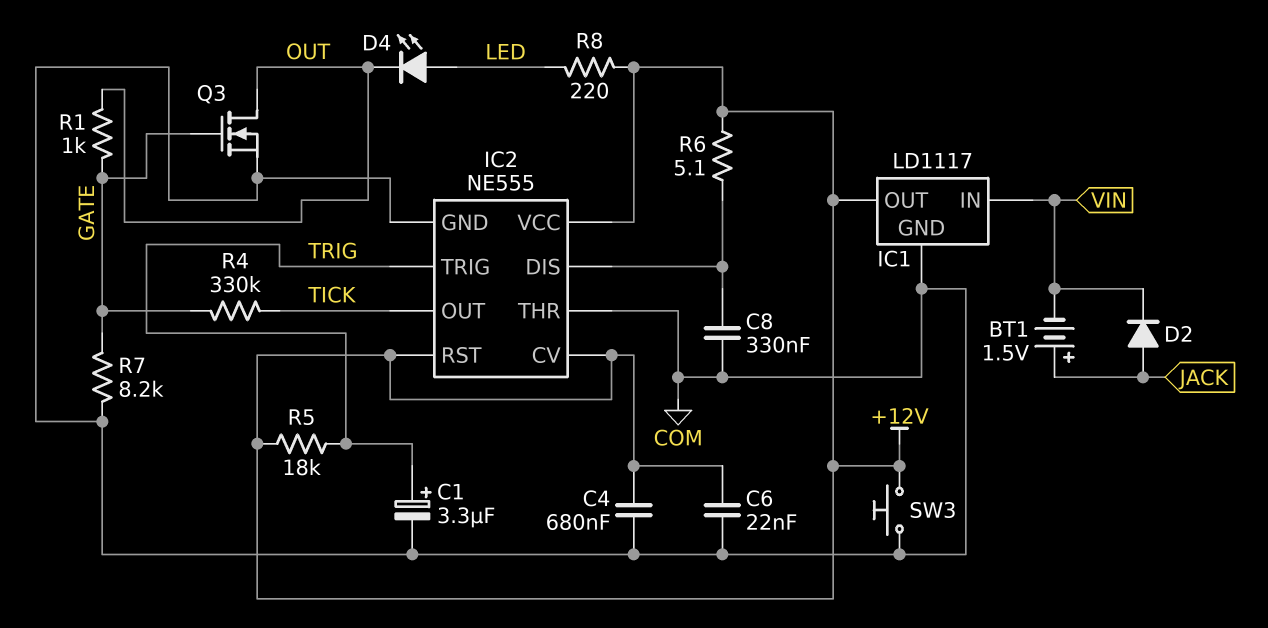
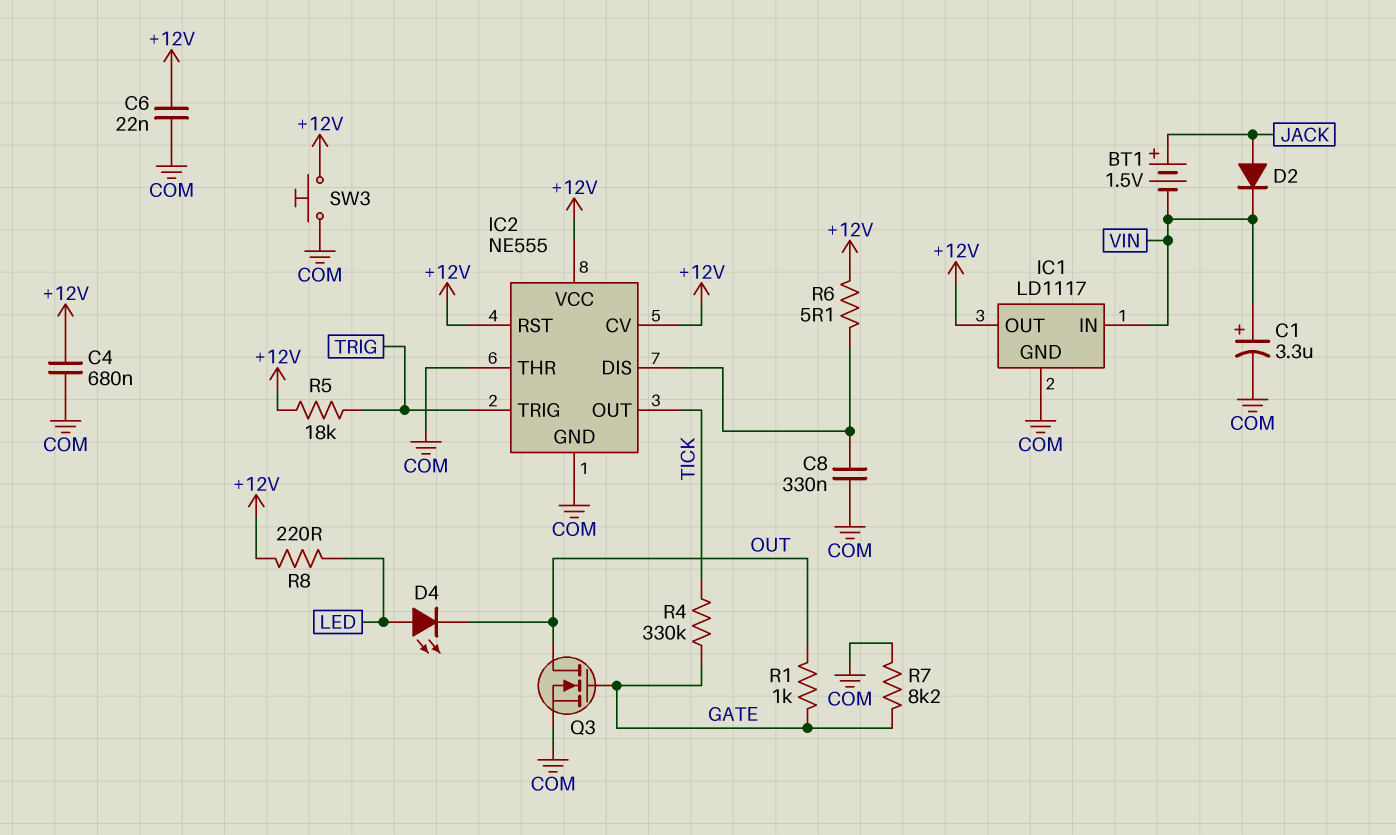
C1: 3.3uF (plus TRIG, minus COM) -> 3.3uF (plus VIN, minus COM)

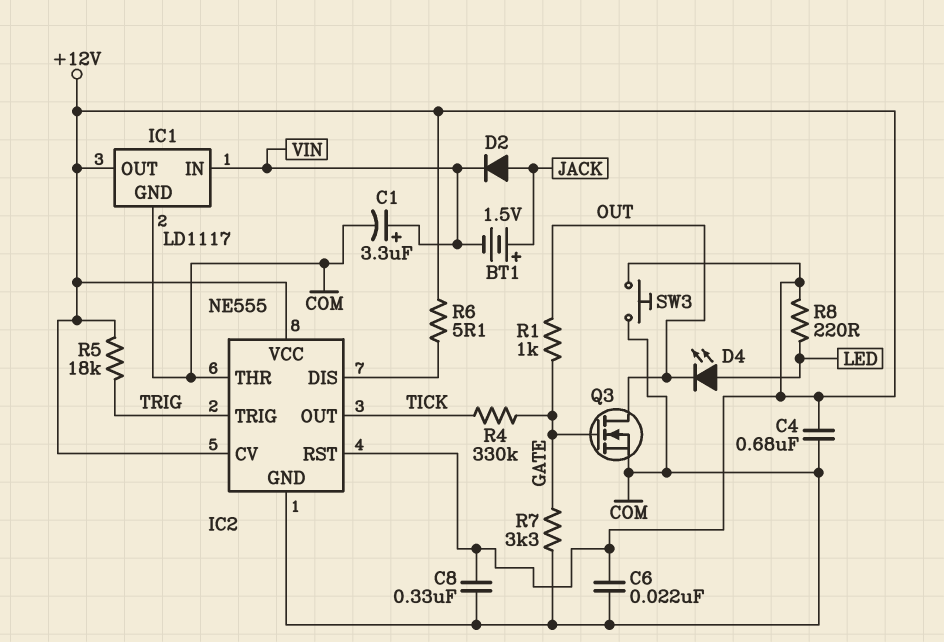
C8: 330nF (COM, IC2/DIS) -> 330nF (+12V, COM)
R7: 8.2k (COM, GATE) -> 3.3k (COM, GATE)

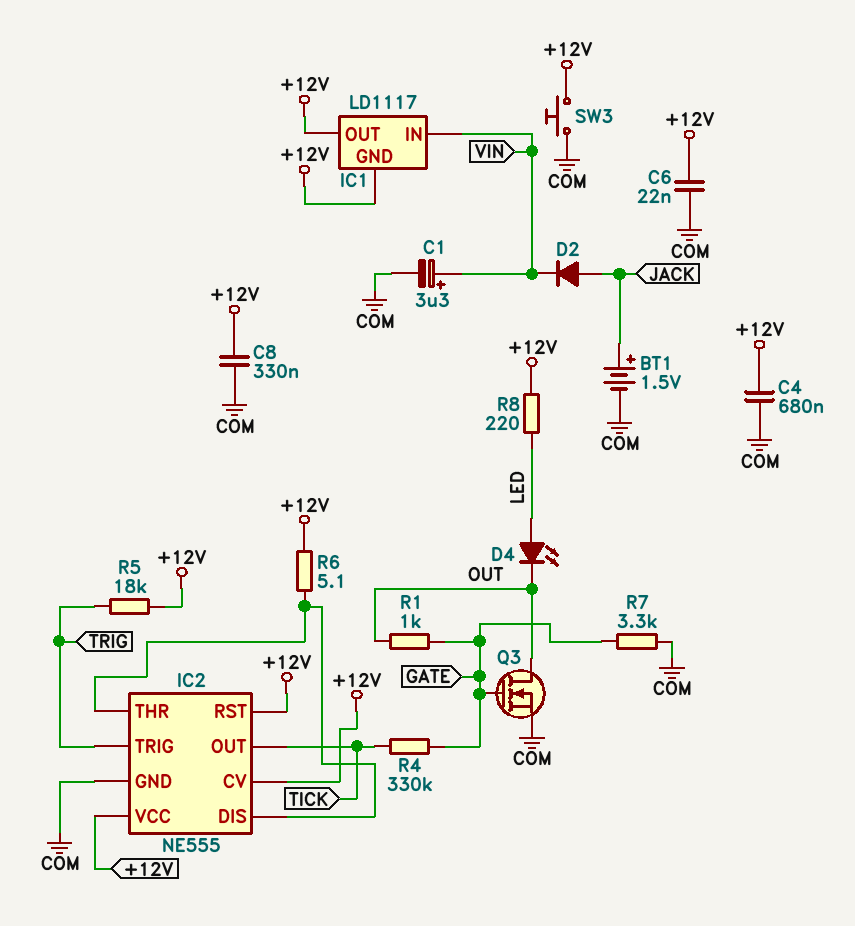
BT1: 1.5V (plus JACK, minus VIN) -> 1.5V (plus JACK, minus COM)
IC1 pin GND: COM -> +12V
IC2 pin THR: COM -> IC2/DIS

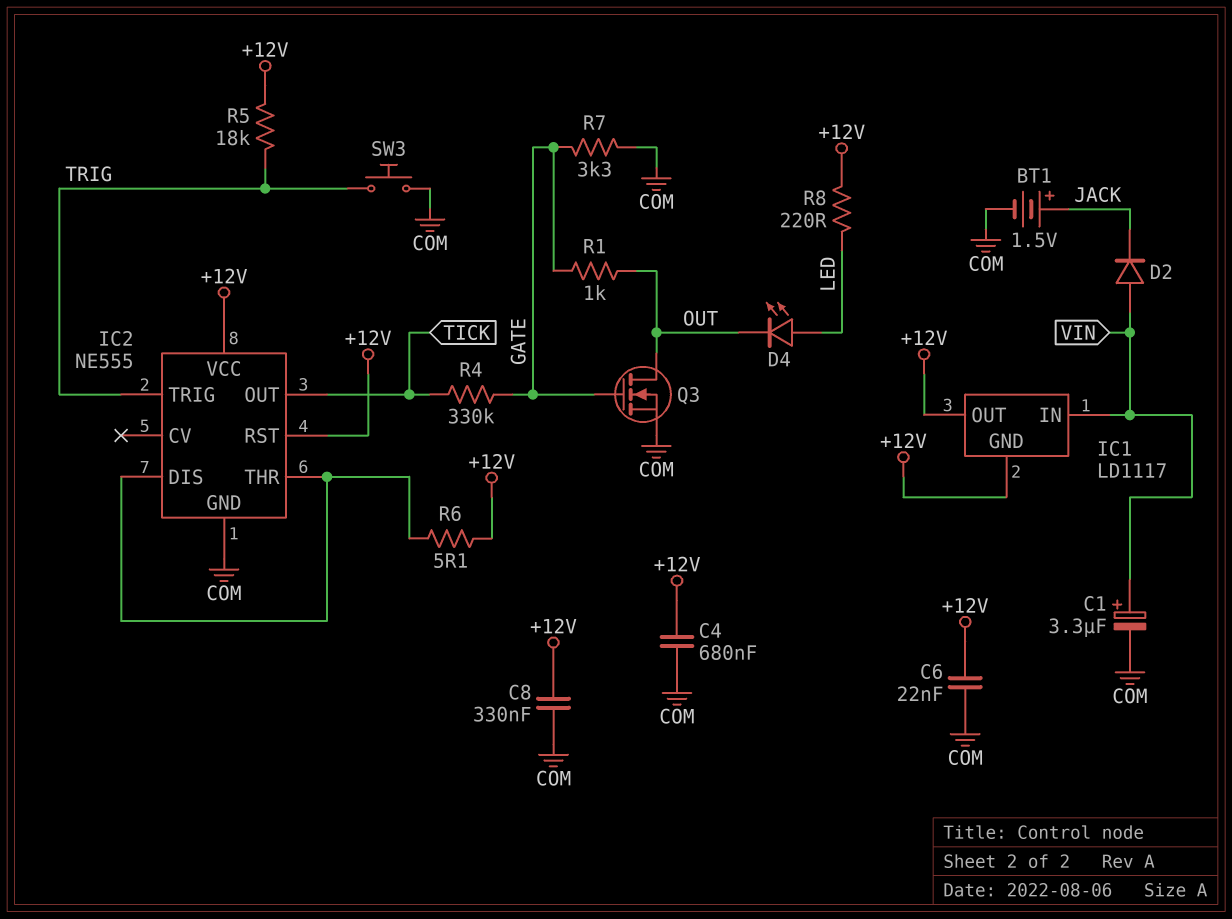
D2: diode (A JACK, K VIN) -> diode (A VIN, K JACK)
IC2 pin CV: +12V -> none
SW3: button (+12V, COM) -> button (COM, TRIG)

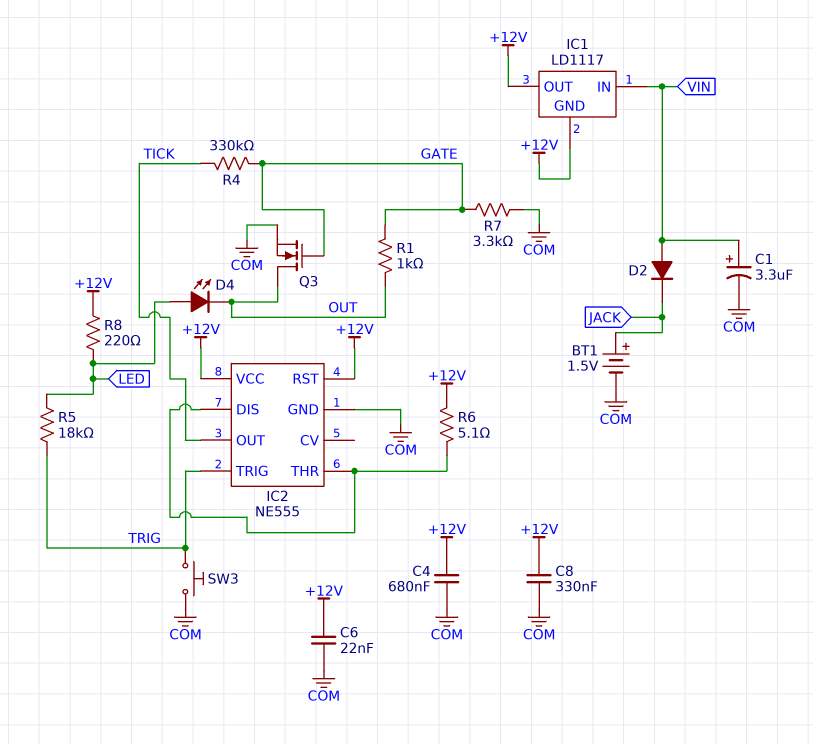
R5: 18k (+12V, TRIG) -> 18k (LED, TRIG)

